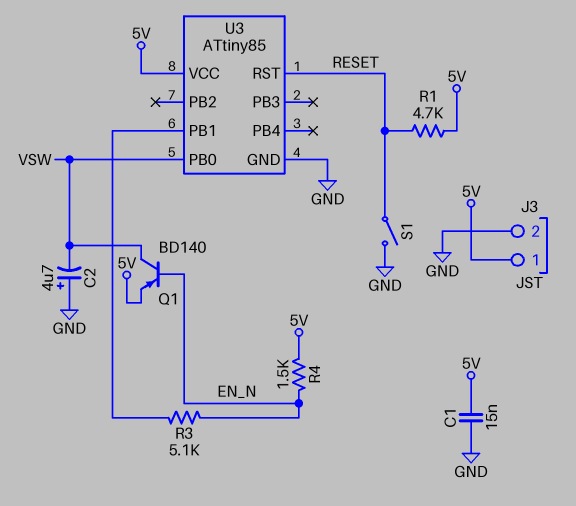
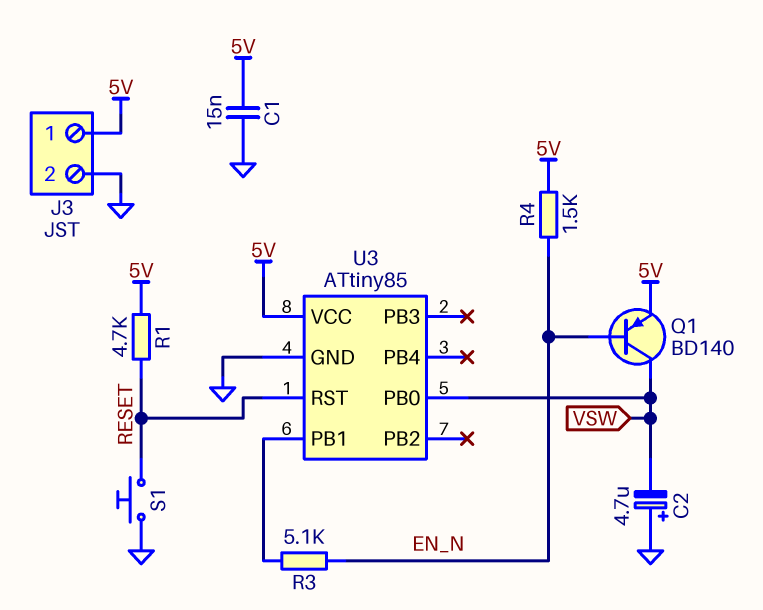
S1: switch (GND, RESET) -> button (GND, RESET)

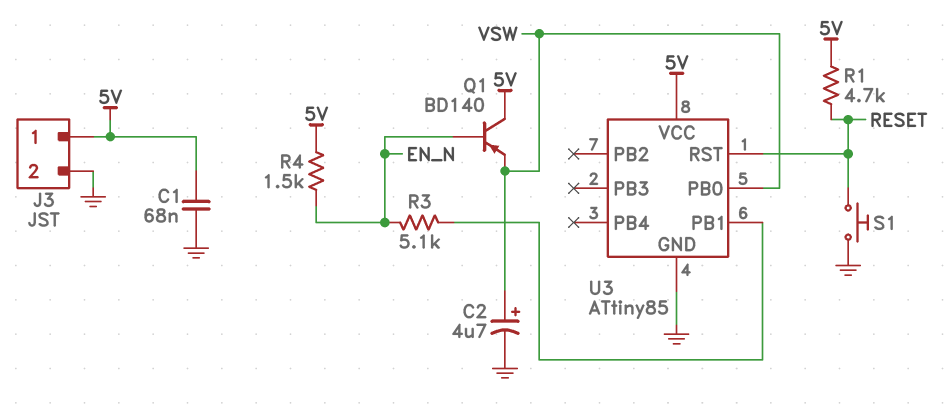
C1: 15nF (5V, GND) -> 68nF (5V, GND)
C2: 4.7uF (plus GND, minus VSW) -> 4.7uF (plus VSW, minus GND)
Q1: PNP BD140 (B EN_N, C VSW, E 5V) -> PNP BD140 (B EN_N, C 5V, E VSW)

